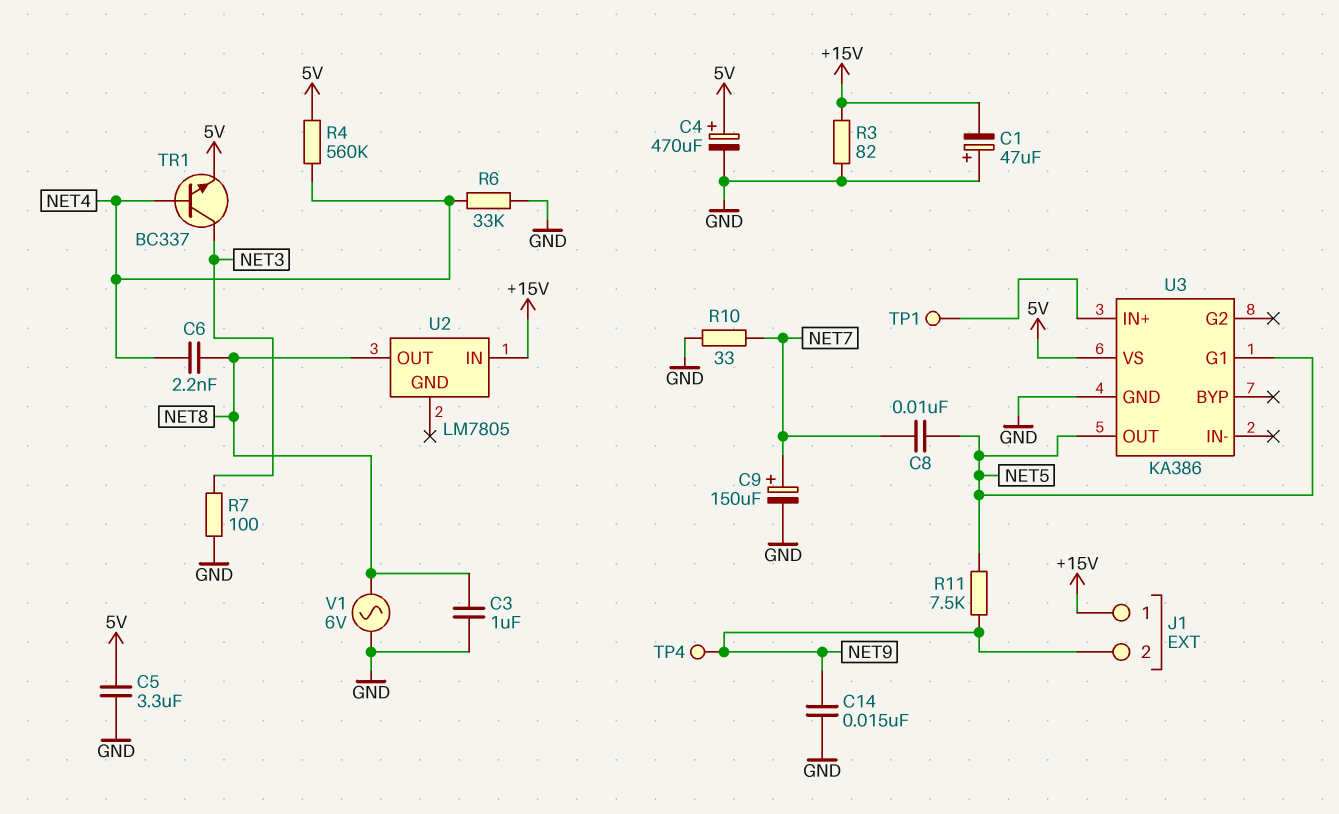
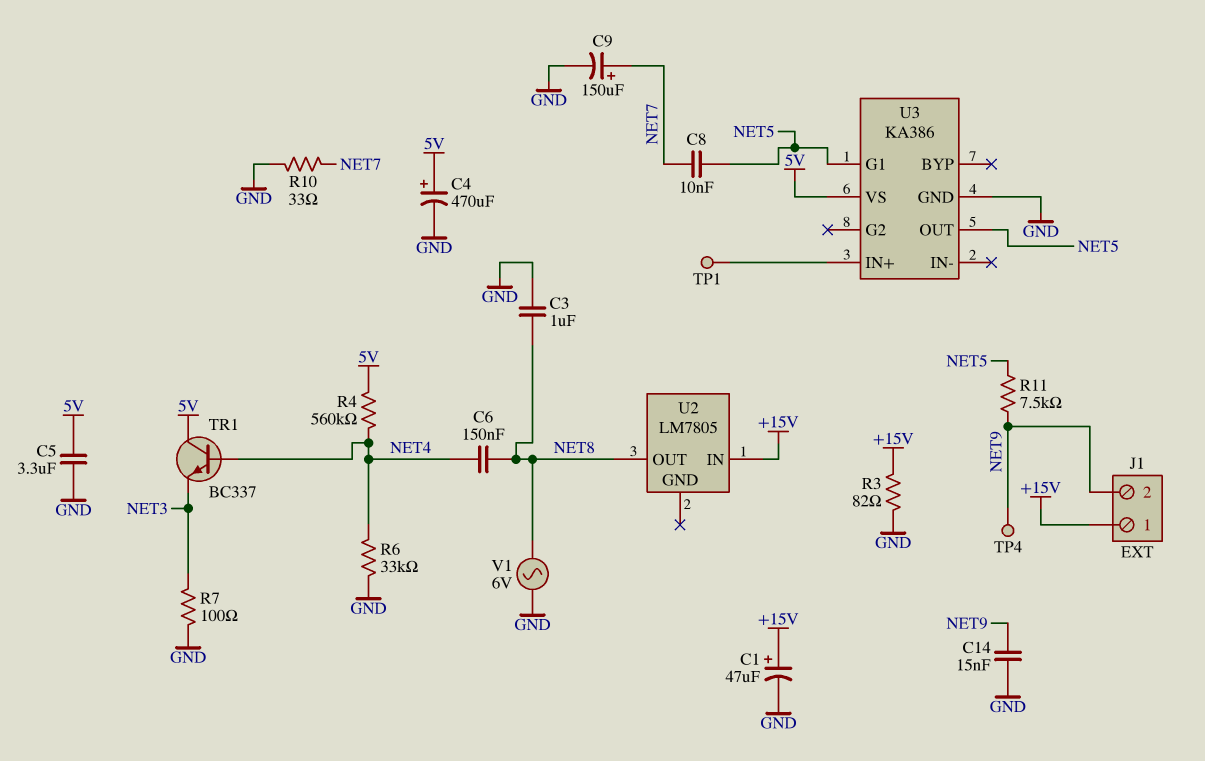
C1: 47uF (plus GND, minus +15V) -> 47uF (plus +15V, minus GND)
C6: 2.2nF (NET4, NET8) -> 150nF (NET4, NET8)
TR1: NPN BC337 (B NET4, C NET3, E 5V) -> NPN BC337 (B NET4, C 5V, E NET3)

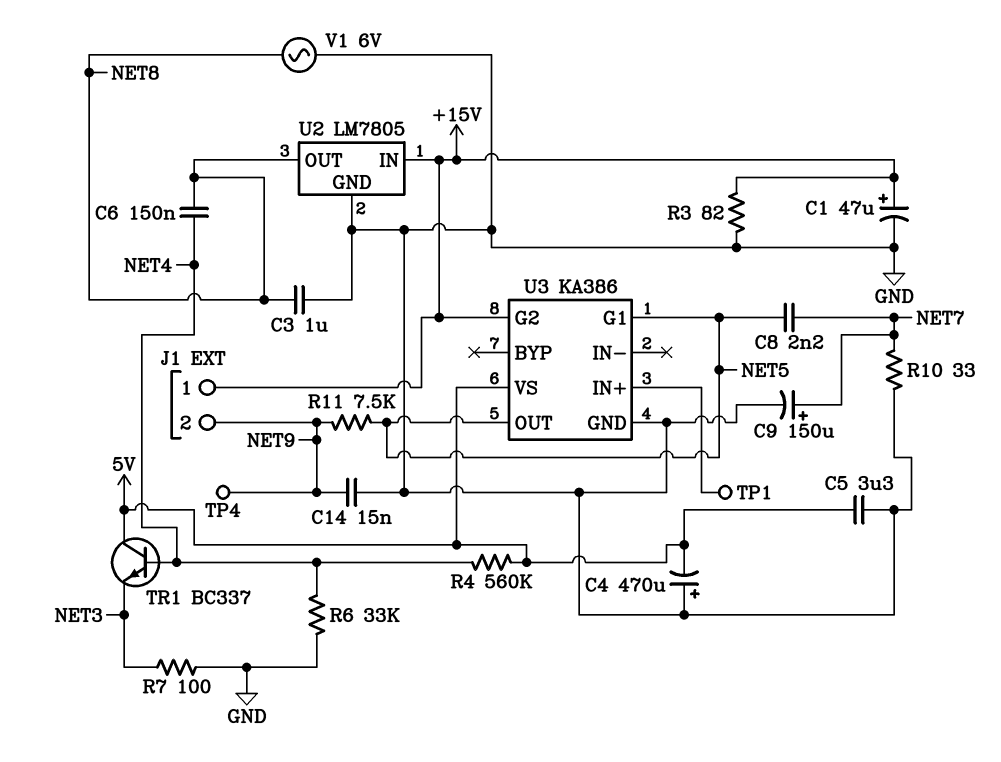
C4: 470uF (plus 5V, minus GND) -> 470uF (plus GND, minus 5V)
C8: 10nF (NET5, NET7) -> 2.2nF (NET5, NET7)
U2 pin GND: none -> GND
U3 pin G2: none -> +15V

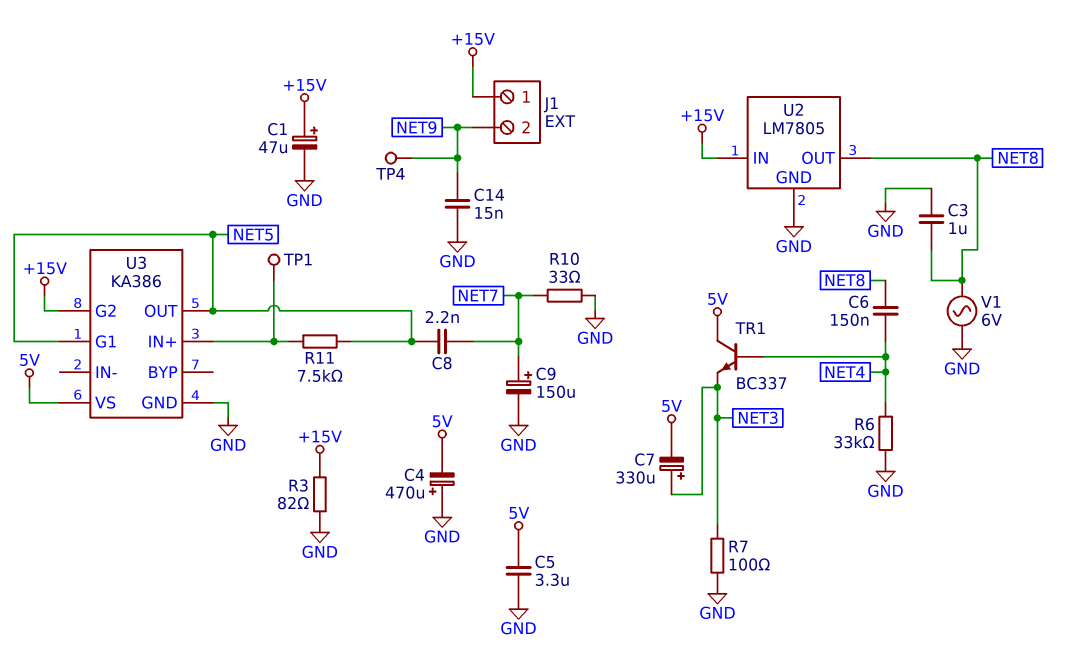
C7: none -> 330uF (plus NET3, minus 5V)
R4: 560k (5V, NET4) -> none
R11: 7.5k (NET5, NET9) -> 7.5k (NET5, U3/IN+)

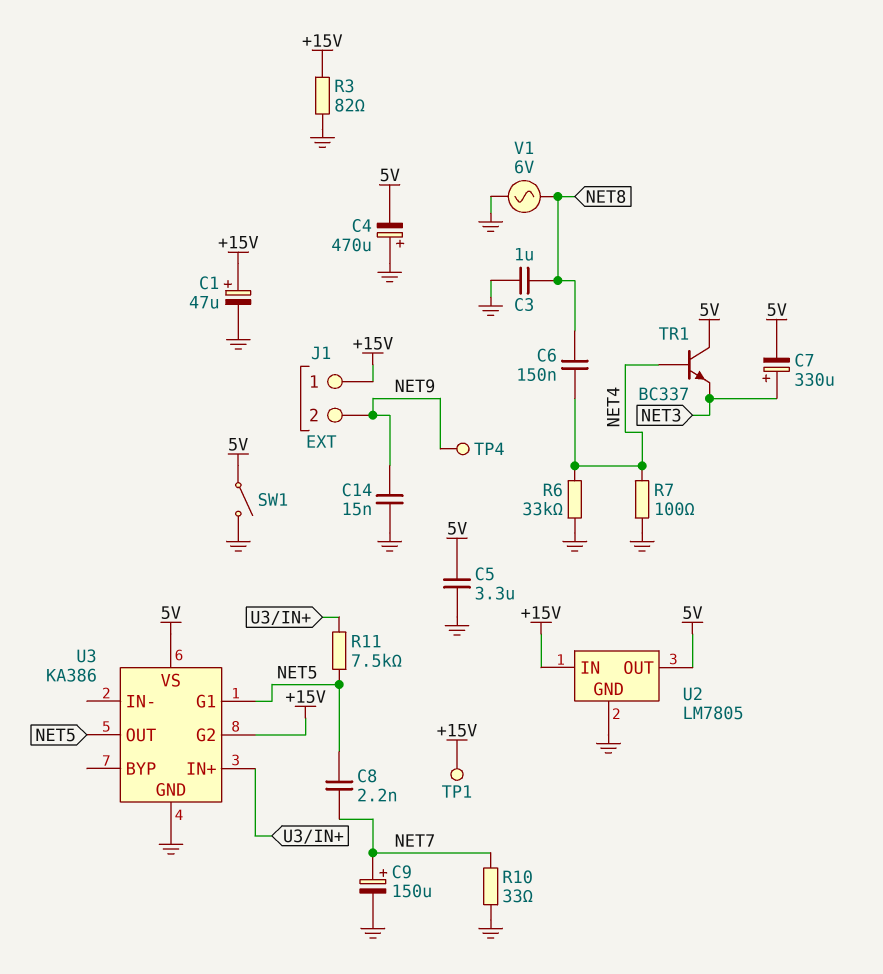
R7: 100 (GND, NET3) -> 100 (GND, NET4)
SW1: none -> switch (5V, GND)
TP1: test point (U3/IN+) -> test point (+15V)
U2 pin OUT: NET8 -> 5V

